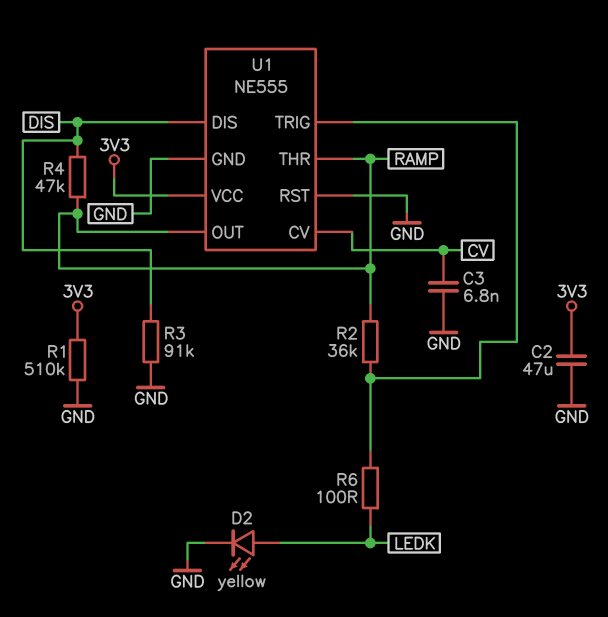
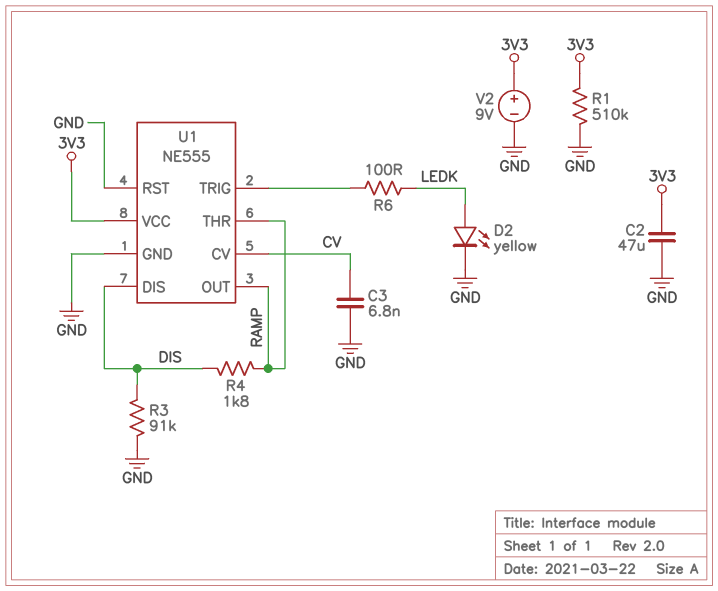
R2: 36k (RAMP, U1/TRIG) -> none
R4: 47k (DIS, RAMP) -> 1.8k (DIS, RAMP)
V2: none -> 9V (plus 3V3, minus GND)

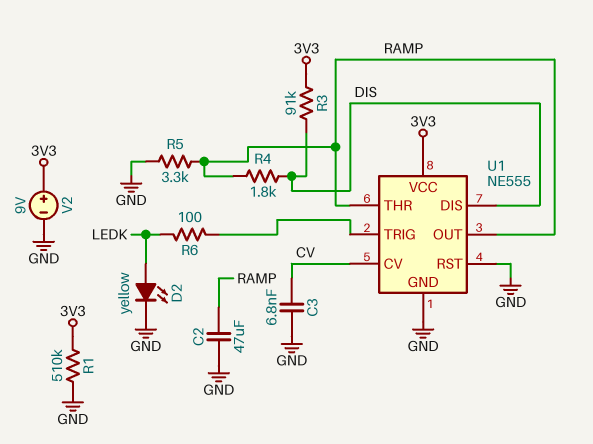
C2: 47uF (3V3, GND) -> 47uF (GND, RAMP)
R3: 91k (DIS, GND) -> 91k (3V3, DIS)
R5: none -> 3.3k (GND, RAMP)

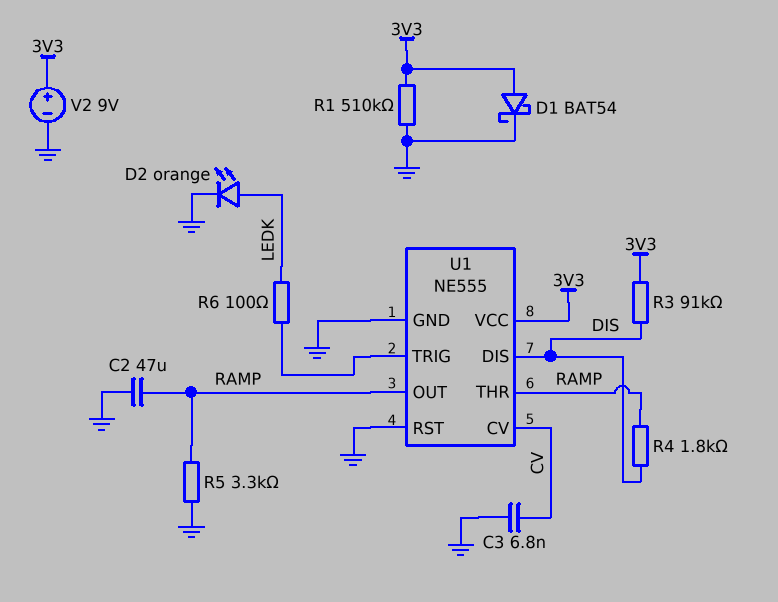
D1: none -> schottky BAT54 (A 3V3, K GND)
D2: LED yellow (A LEDK, K GND) -> LED orange (A LEDK, K GND)

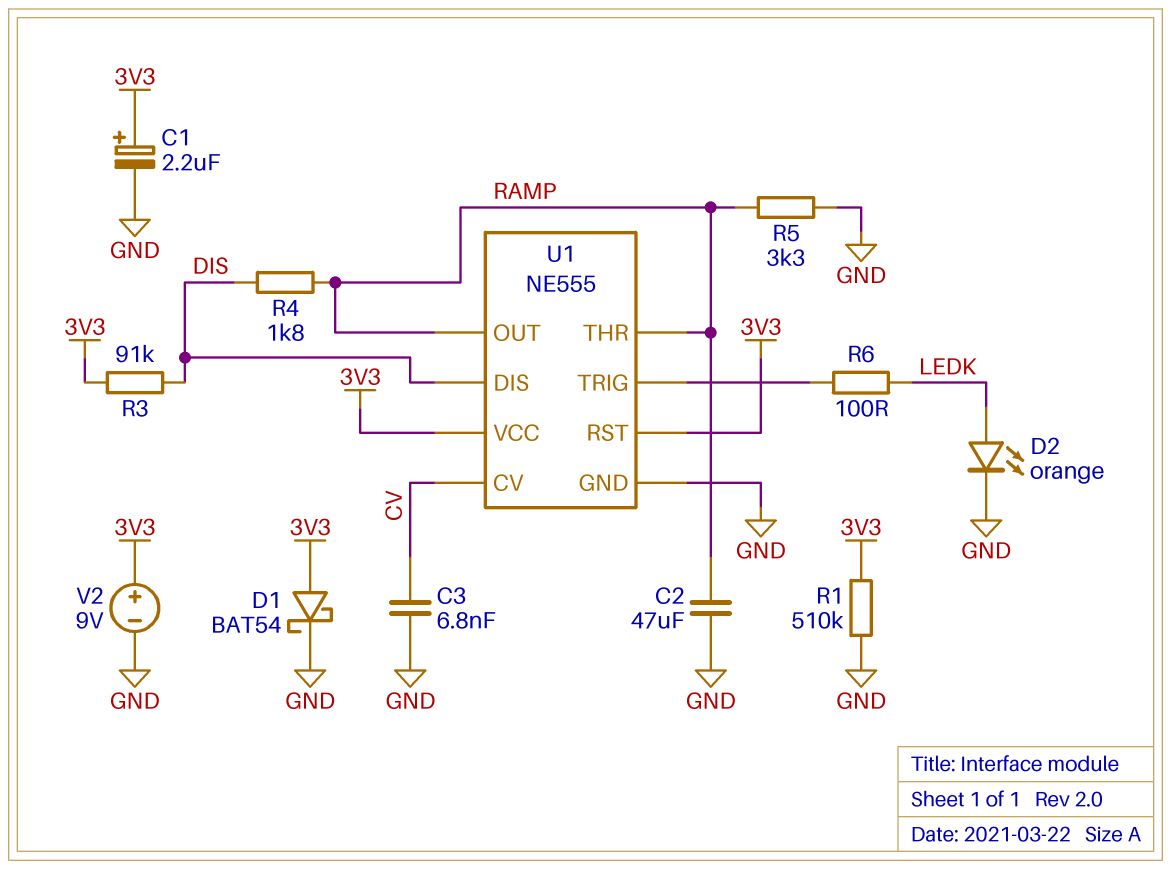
C1: none -> 2.2uF (plus 3V3, minus GND)
U1 pin RST: GND -> 3V3

